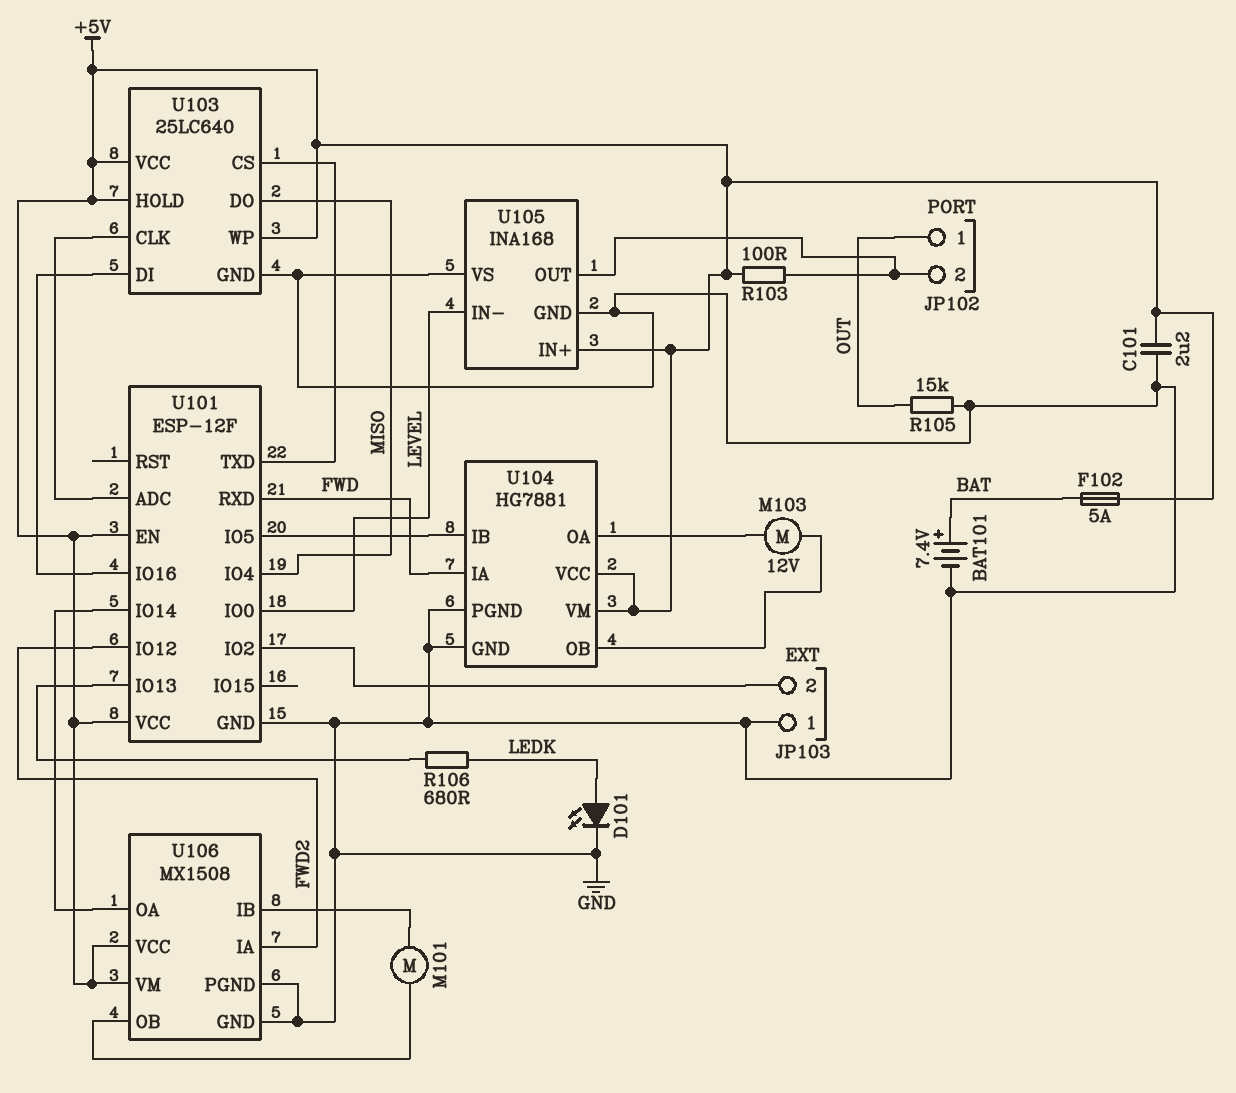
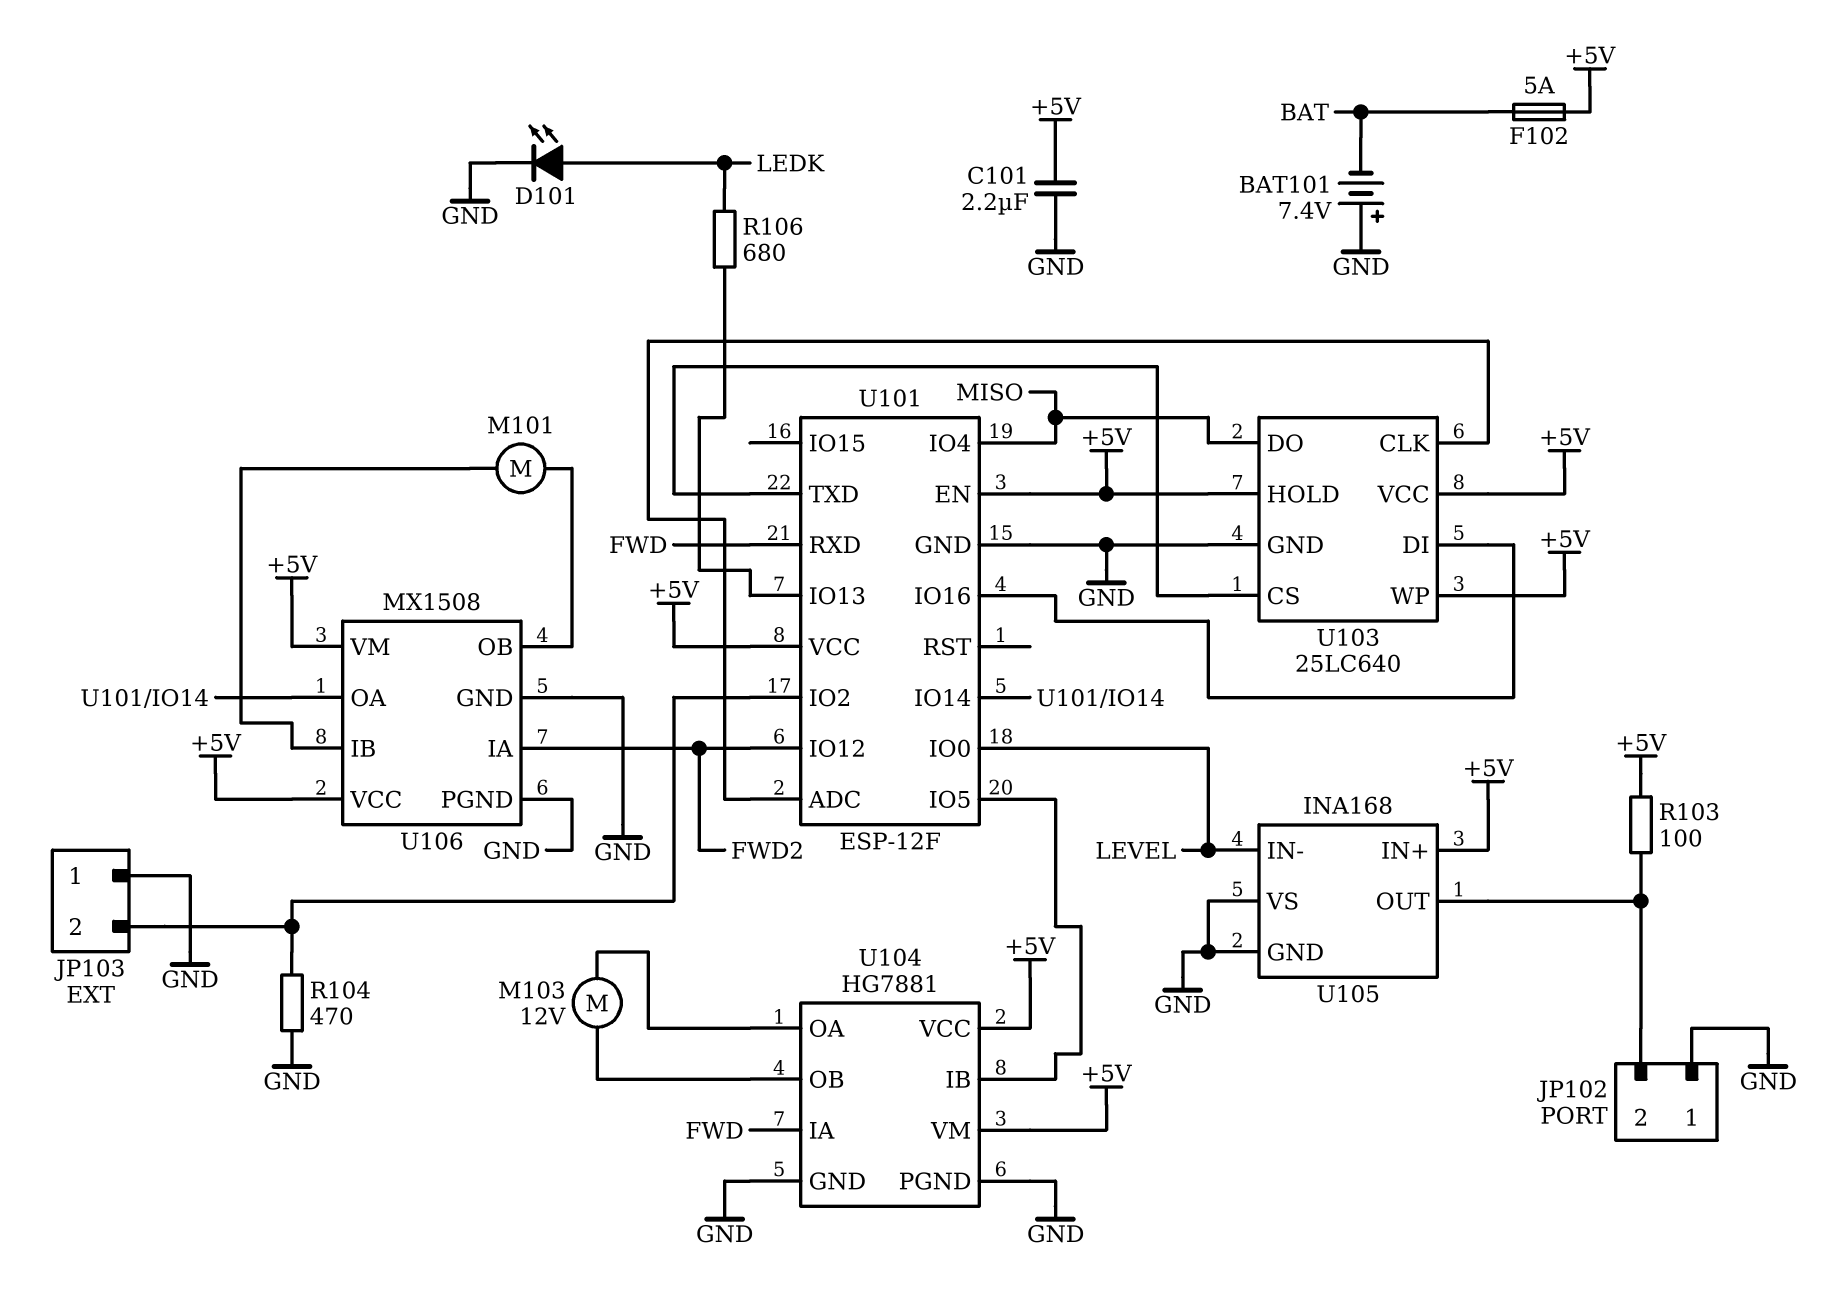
BAT101: 7.4V (plus BAT, minus GND) -> 7.4V (plus GND, minus BAT)
JP102 pin 1: OUT -> GND
R104: none -> 470 (GND, JP103/2)
R105: 15k (GND, OUT) -> none

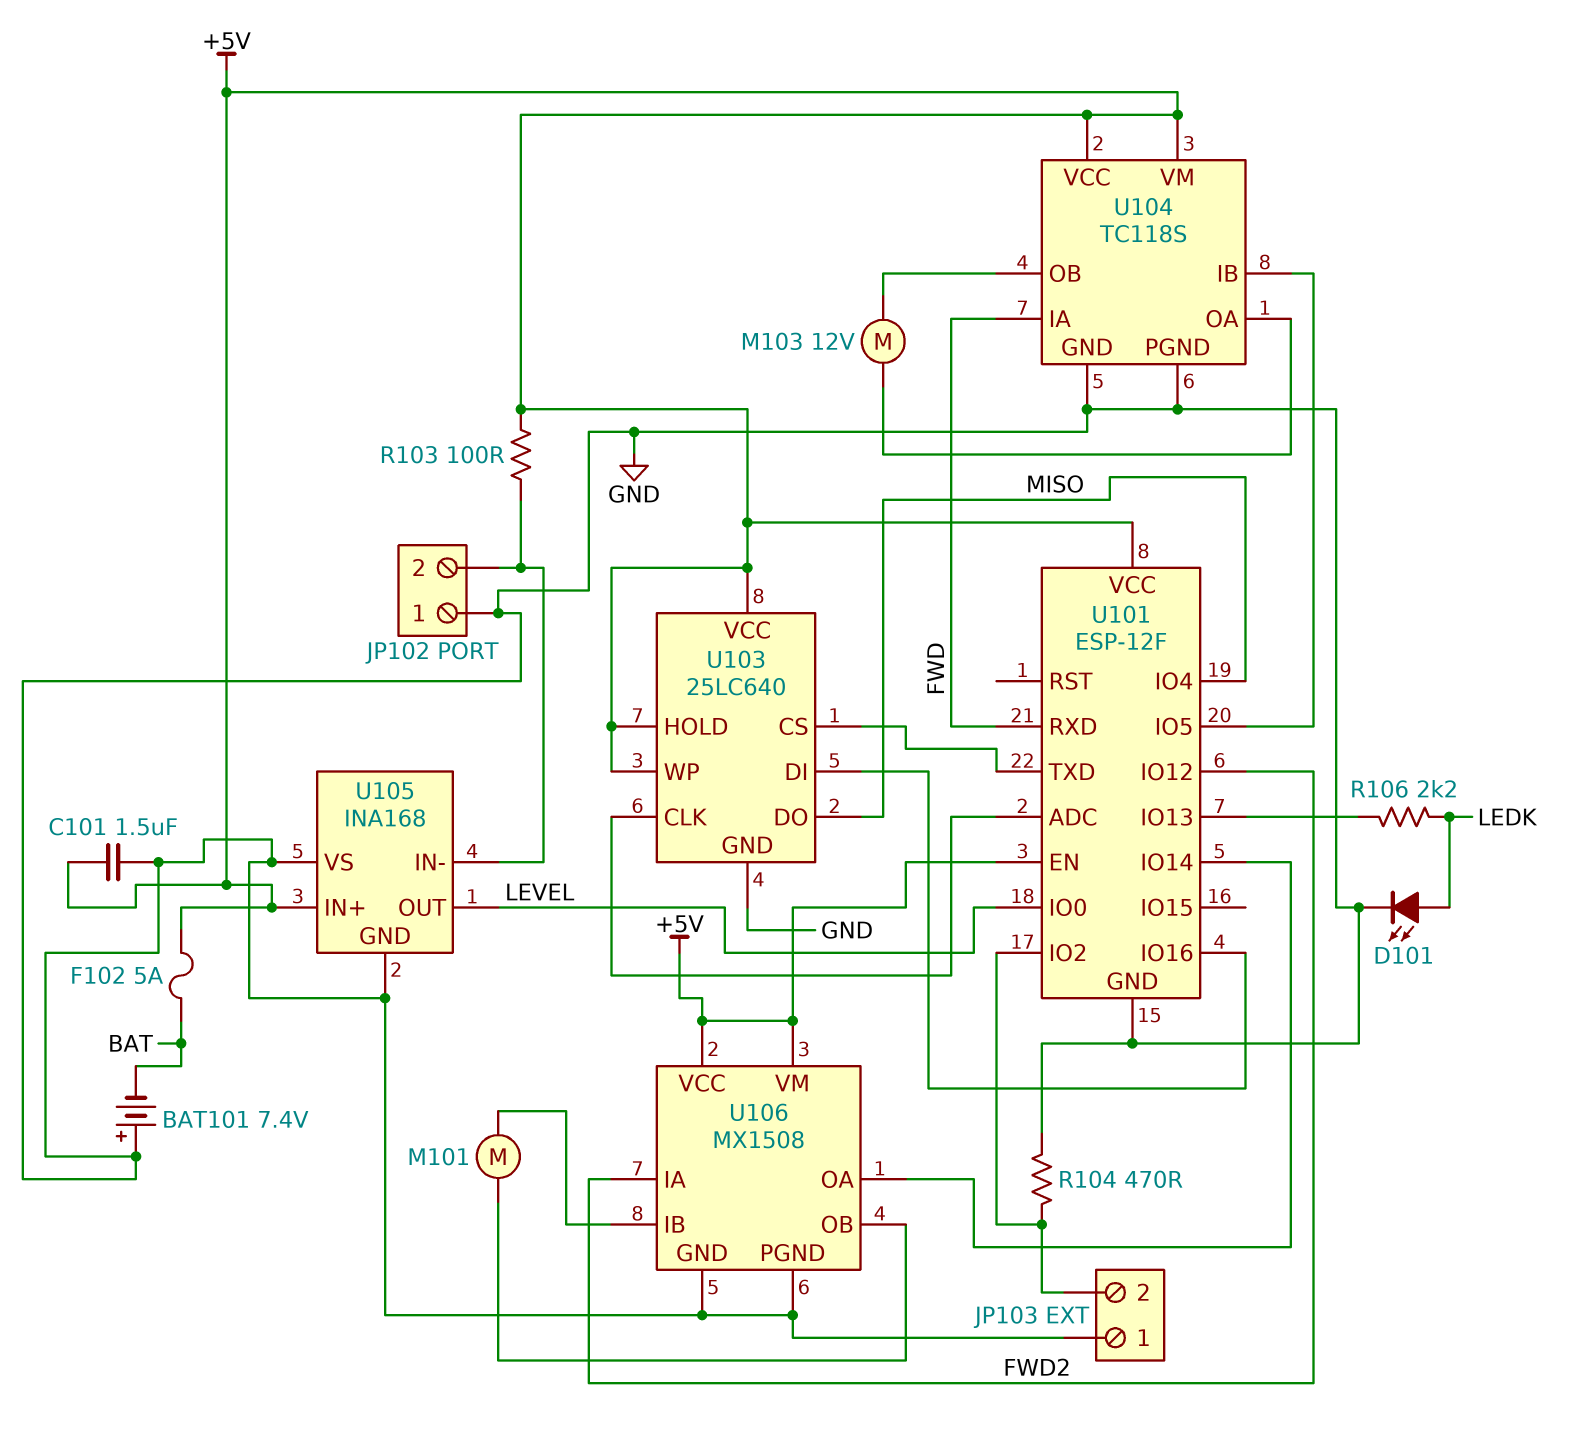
C101: 2.2uF (+5V, GND) -> 1.5uF (+5V, GND)
R106: 680 (LEDK, U101/IO13) -> 2.2k (LEDK, U101/IO13)
U104: HG7881 -> TC118S
U105 pin IN-: LEVEL -> JP102/2
U105 pin OUT: JP102/2 -> LEVEL

